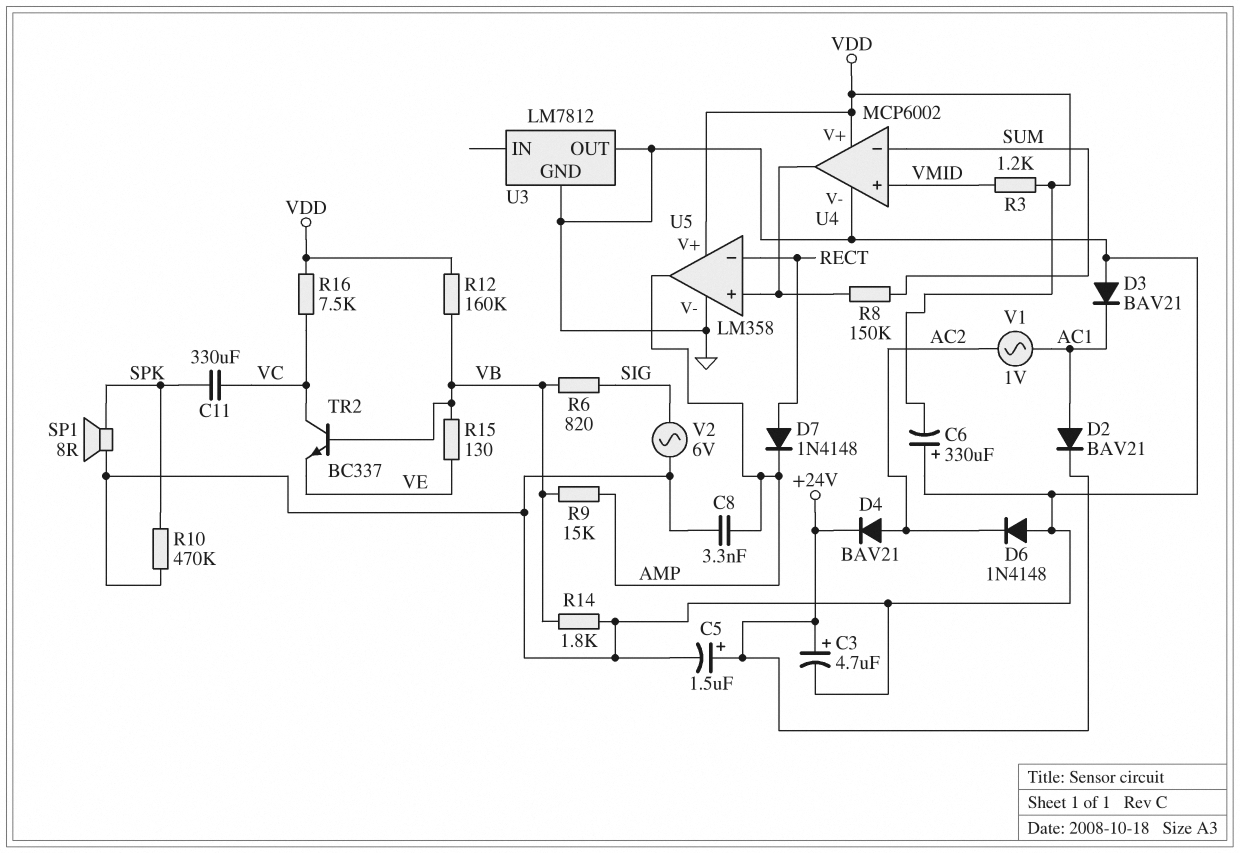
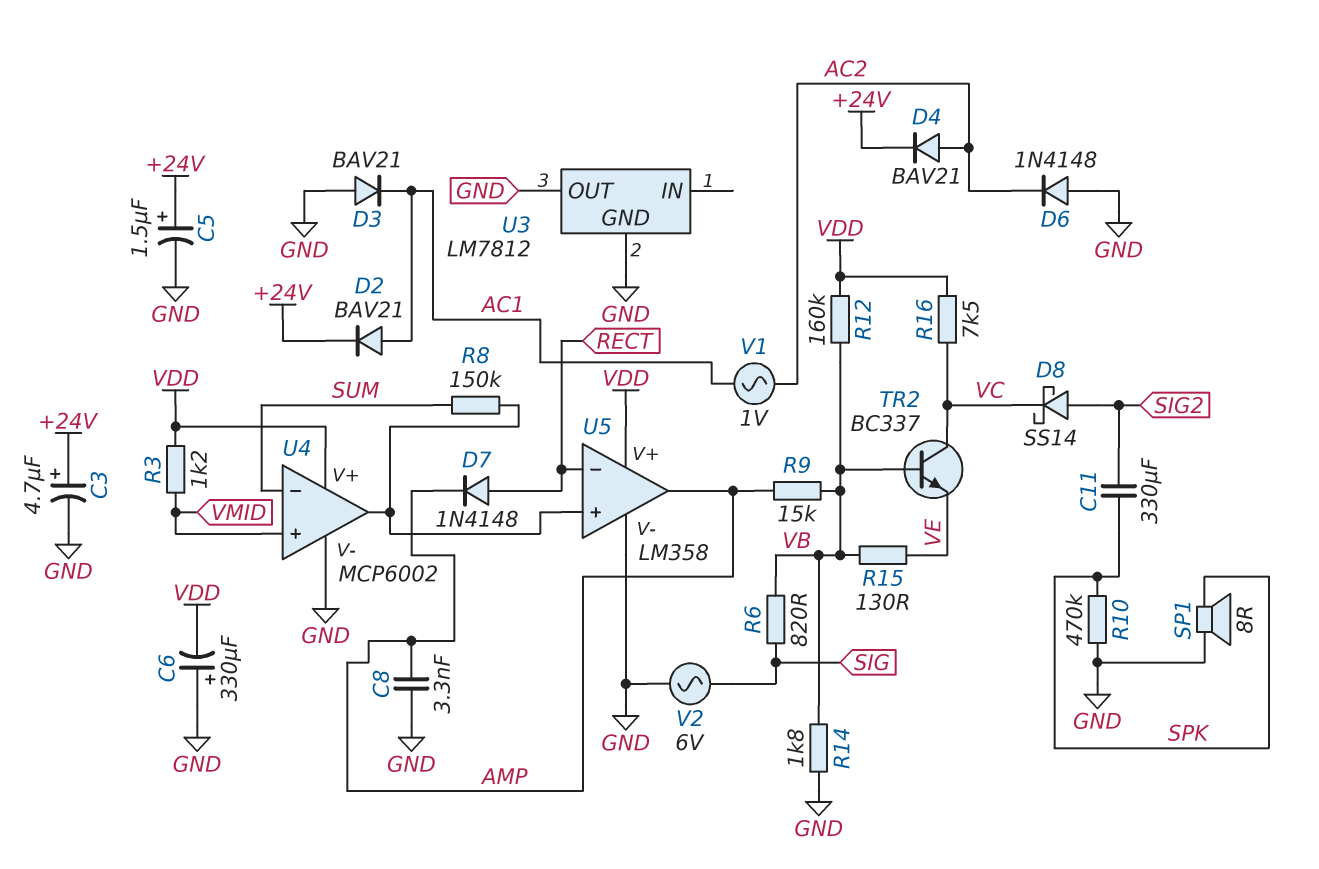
C11: 330uF (SPK, VC) -> 330uF (SIG2, SPK)
D8: none -> schottky SS14 (A SIG2, K VC)

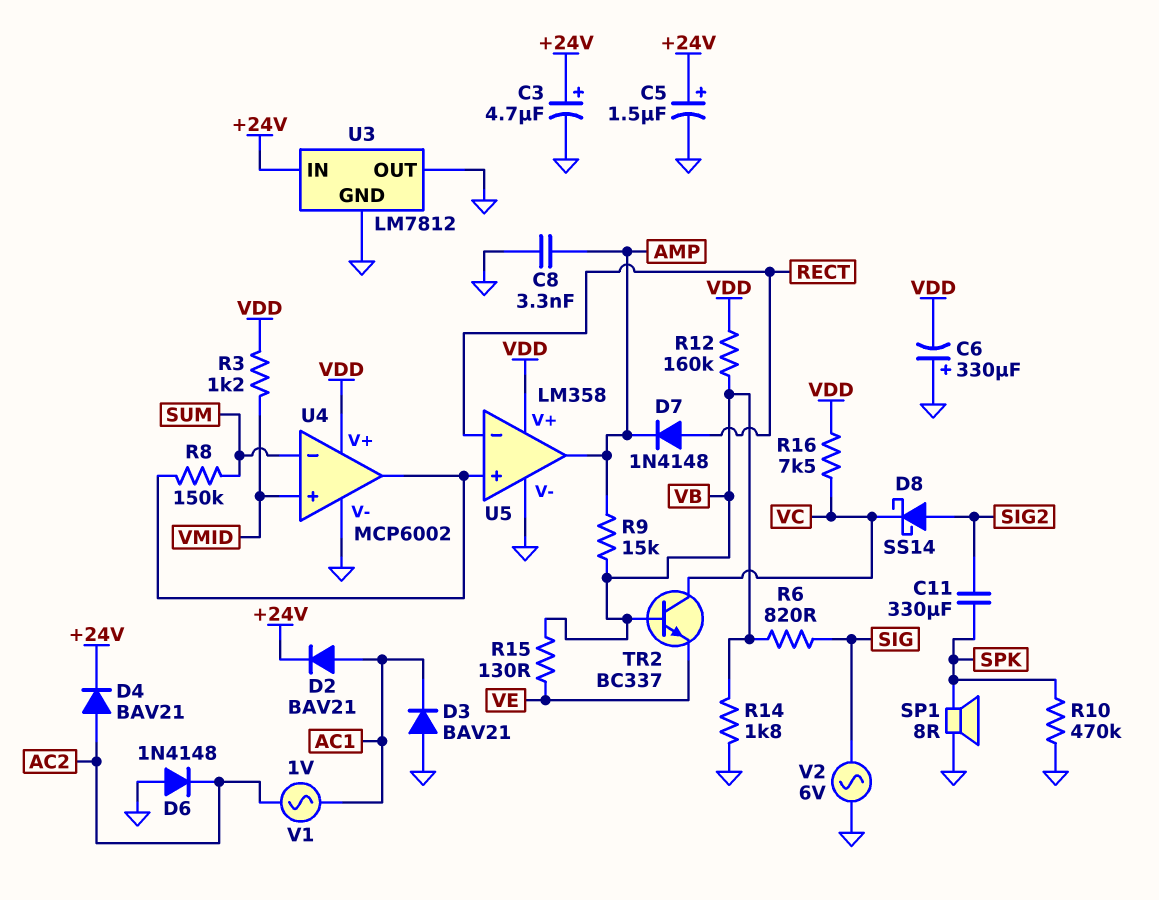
U3 pin IN: none -> +24V

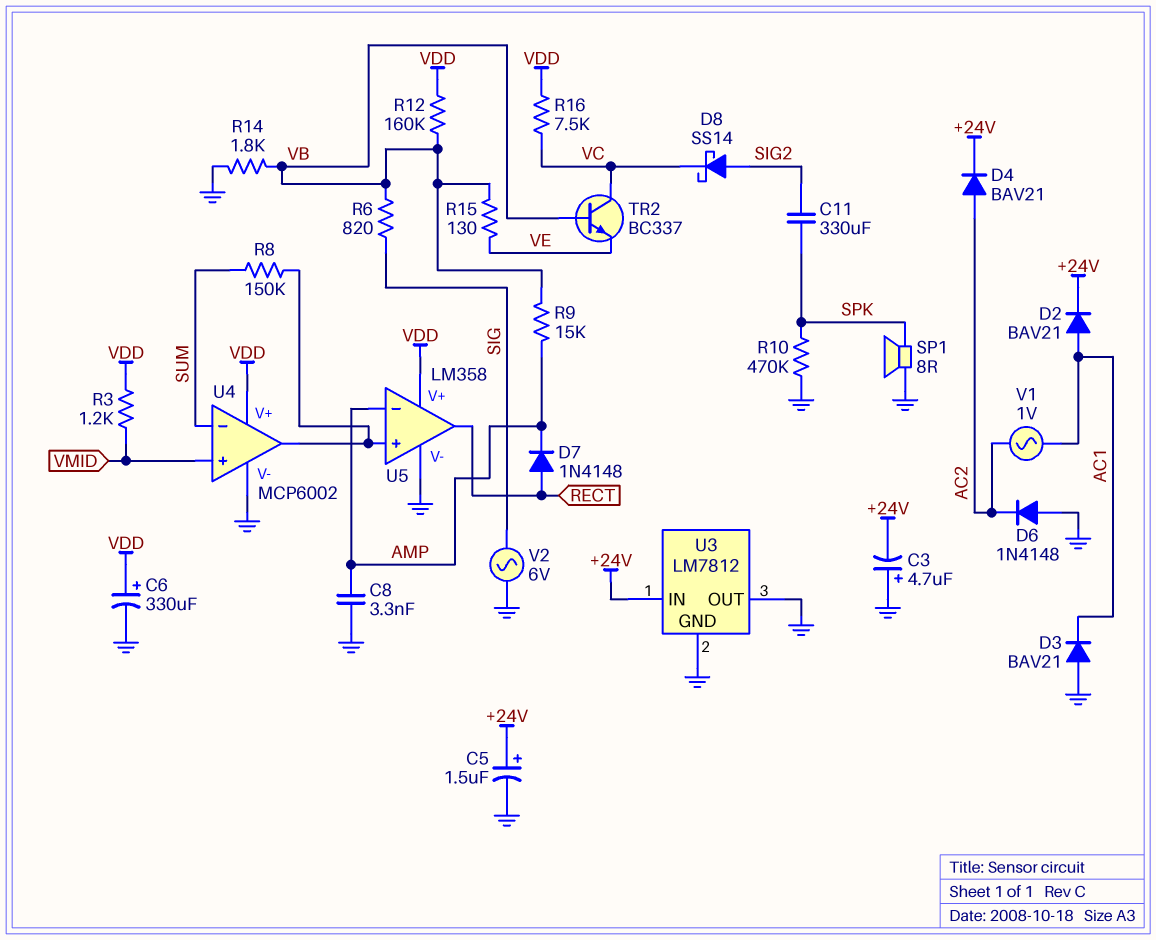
C3: 4.7uF (plus +24V, minus GND) -> 4.7uF (plus GND, minus +24V)
C6: 330uF (plus GND, minus VDD) -> 330uF (plus VDD, minus GND)
U5 pin in-: RECT -> AMP
U5 pin out: AMP -> RECT

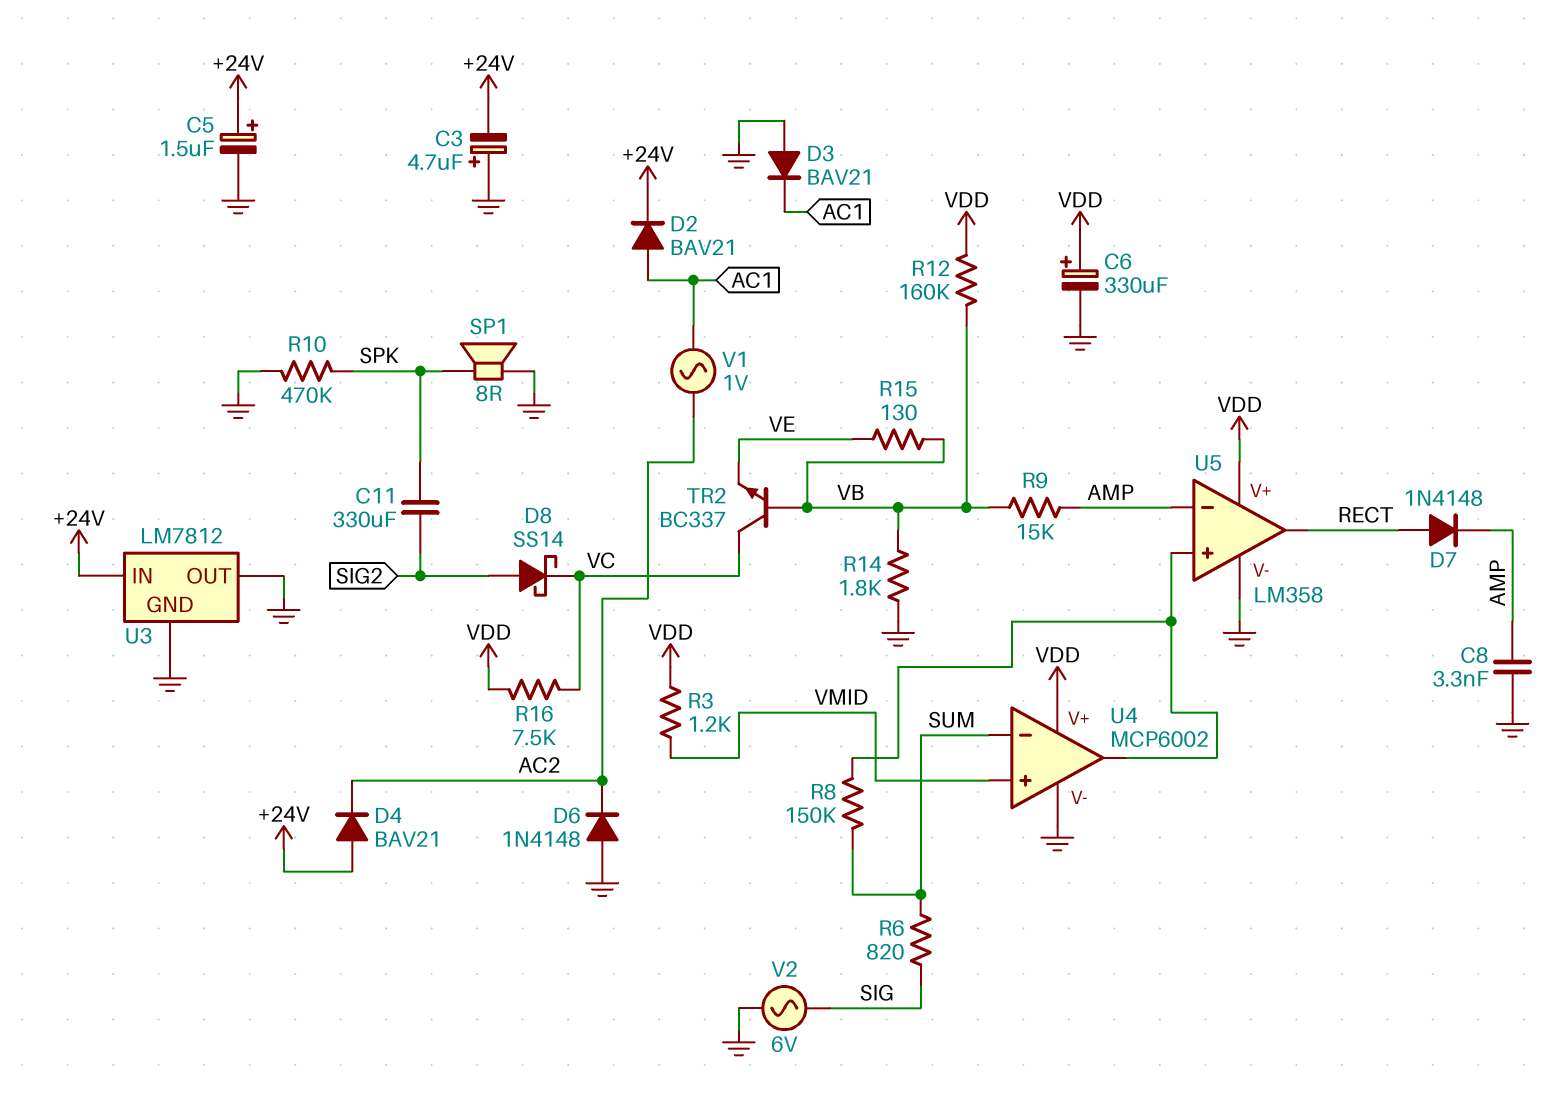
D4: diode BAV21 (A AC2, K +24V) -> diode BAV21 (A +24V, K AC2)
R6: 820 (SIG, VB) -> 820 (SIG, SUM)

